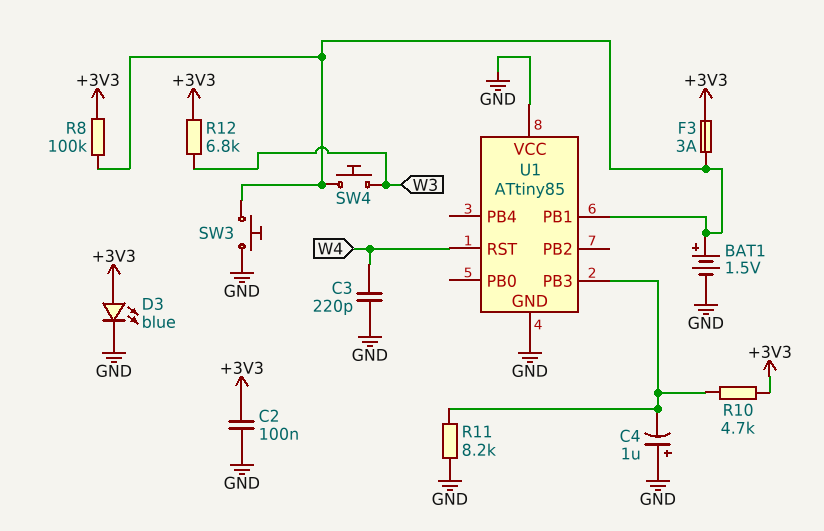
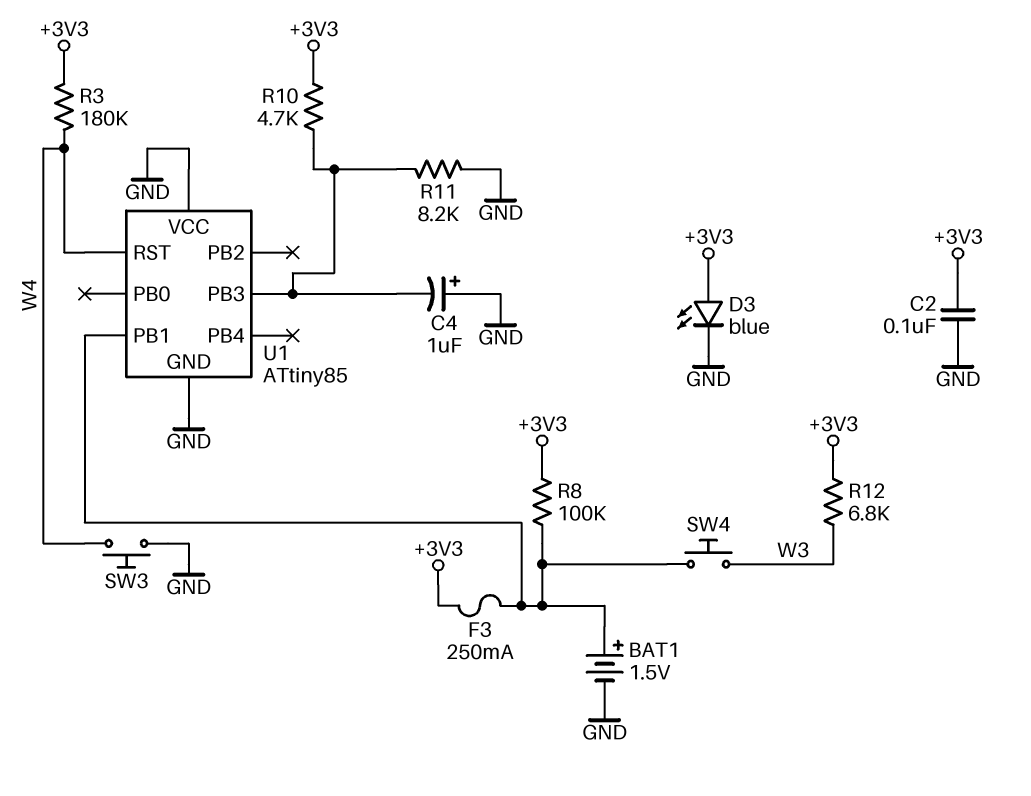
C3: 220pF (GND, W4) -> none
F3: 3A (+3V3, U1/PB1) -> 250mA (+3V3, U1/PB1)
R3: none -> 180k (+3V3, W4)
SW3: button (GND, U1/PB1) -> button (GND, W4)

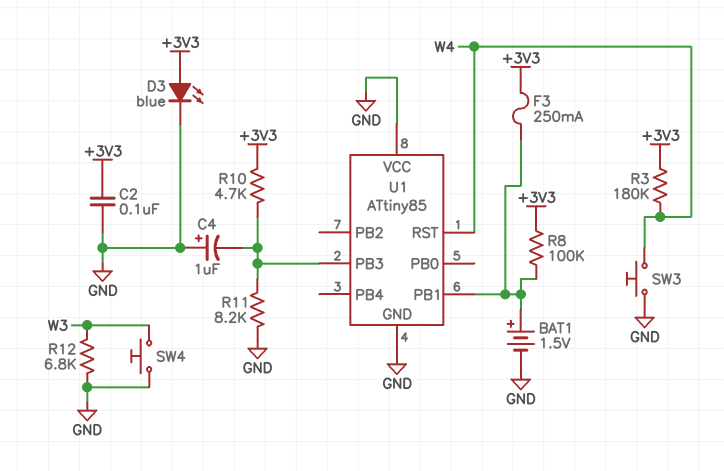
R12: 6.8k (+3V3, W3) -> 6.8k (GND, W3)
SW4: button (U1/PB1, W3) -> button (GND, W3)

